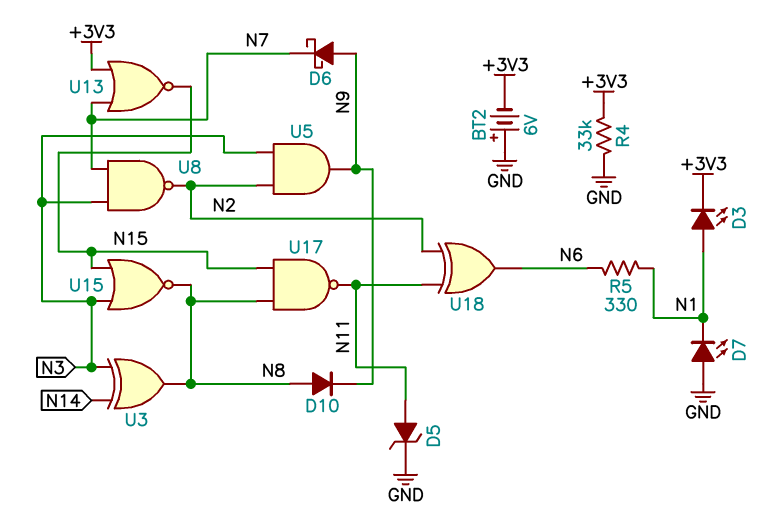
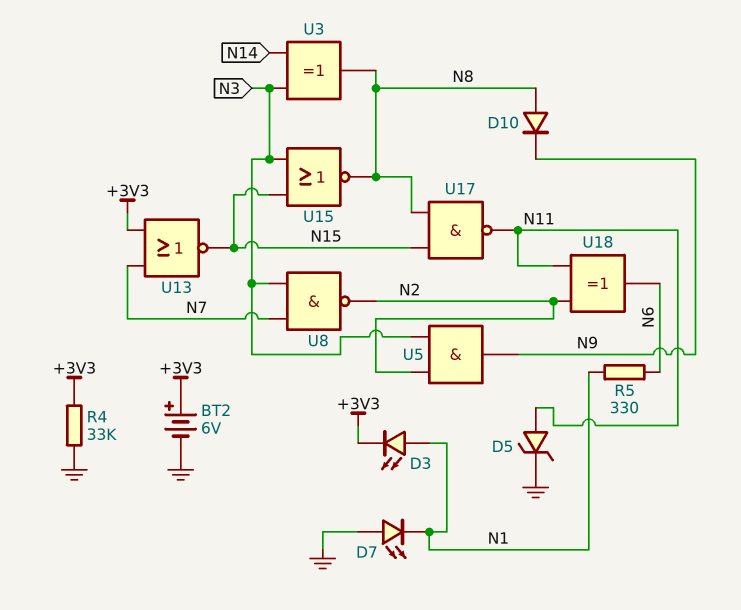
BT2: 6V (plus GND, minus +3V3) -> 6V (plus +3V3, minus GND)
D6: schottky (A N9, K N7) -> none

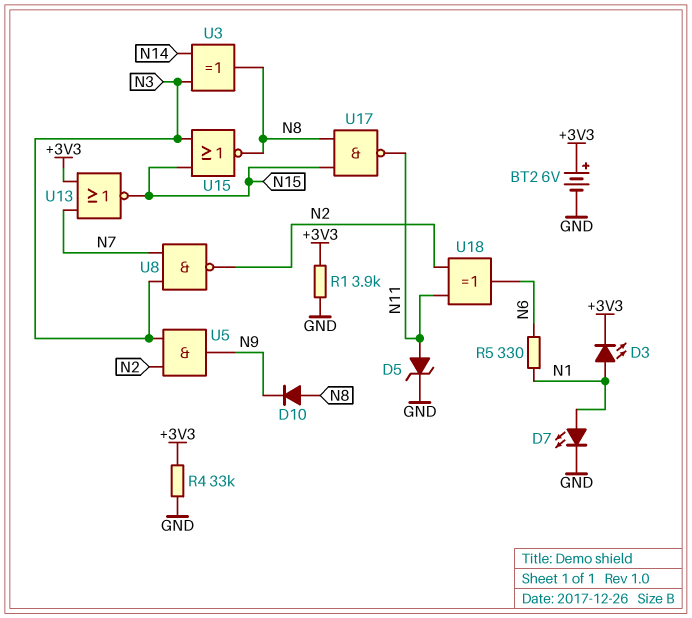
D7: LED (A GND, K N1) -> LED (A N1, K GND)
R1: none -> 3.9k (+3V3, GND)

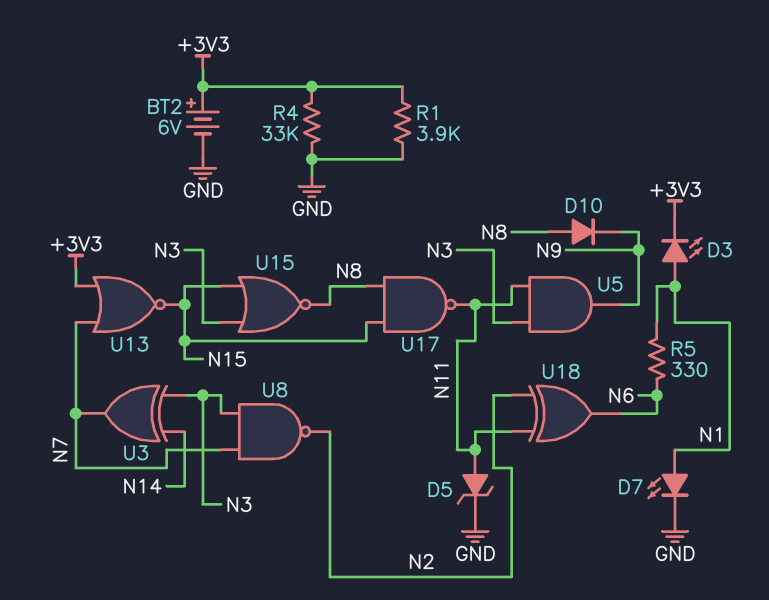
U3: XOR (in N3, in N14, out N8) -> XOR (in N3, in N14, out N7)
U5: AND (in N2, in N3, out N9) -> AND (in N3, in N11, out N9)

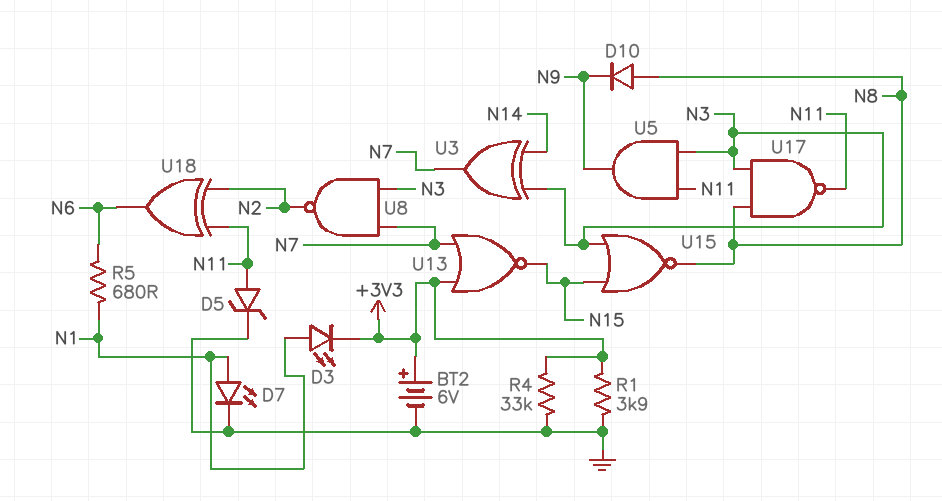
R5: 330 (N1, N6) -> 680 (N1, N6)
U17: NAND (in N8, in N15, out N11) -> NAND (in N3, in N8, out N11)

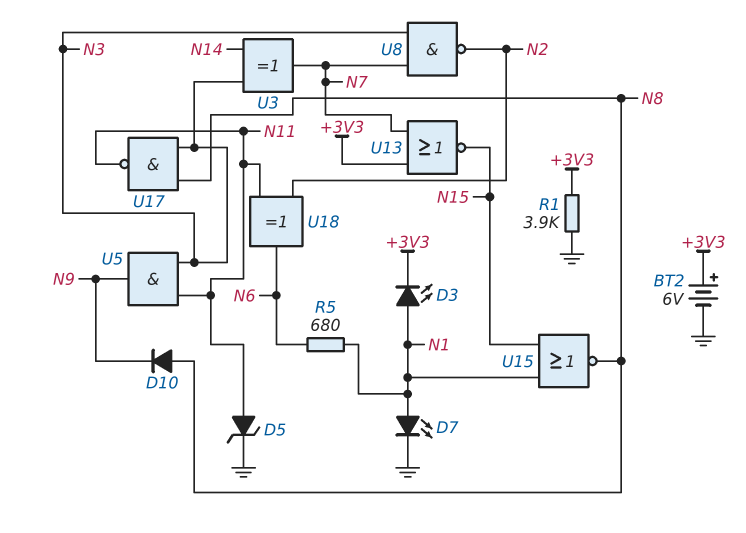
R4: 33k (+3V3, GND) -> none
U15: NOR (in N3, in N15, out N8) -> NOR (in N1, in N15, out N8)

